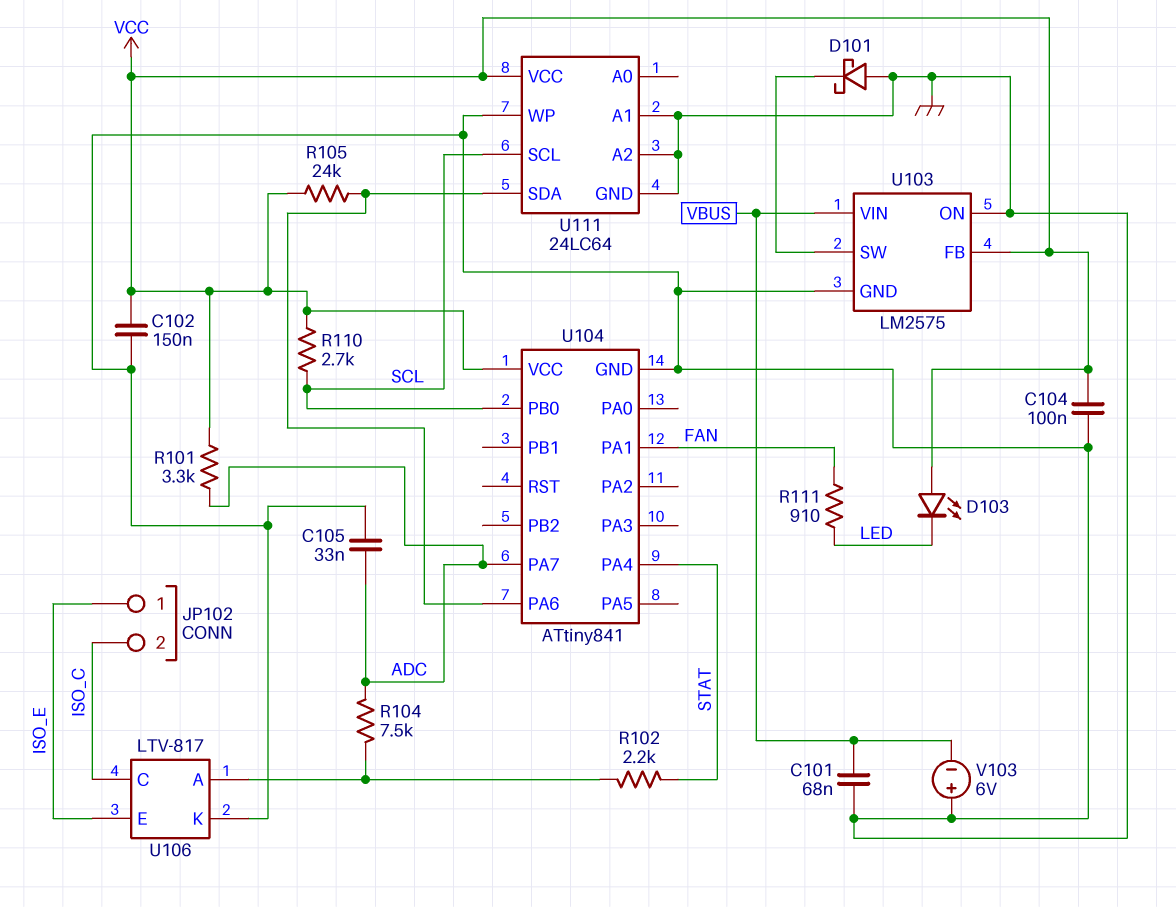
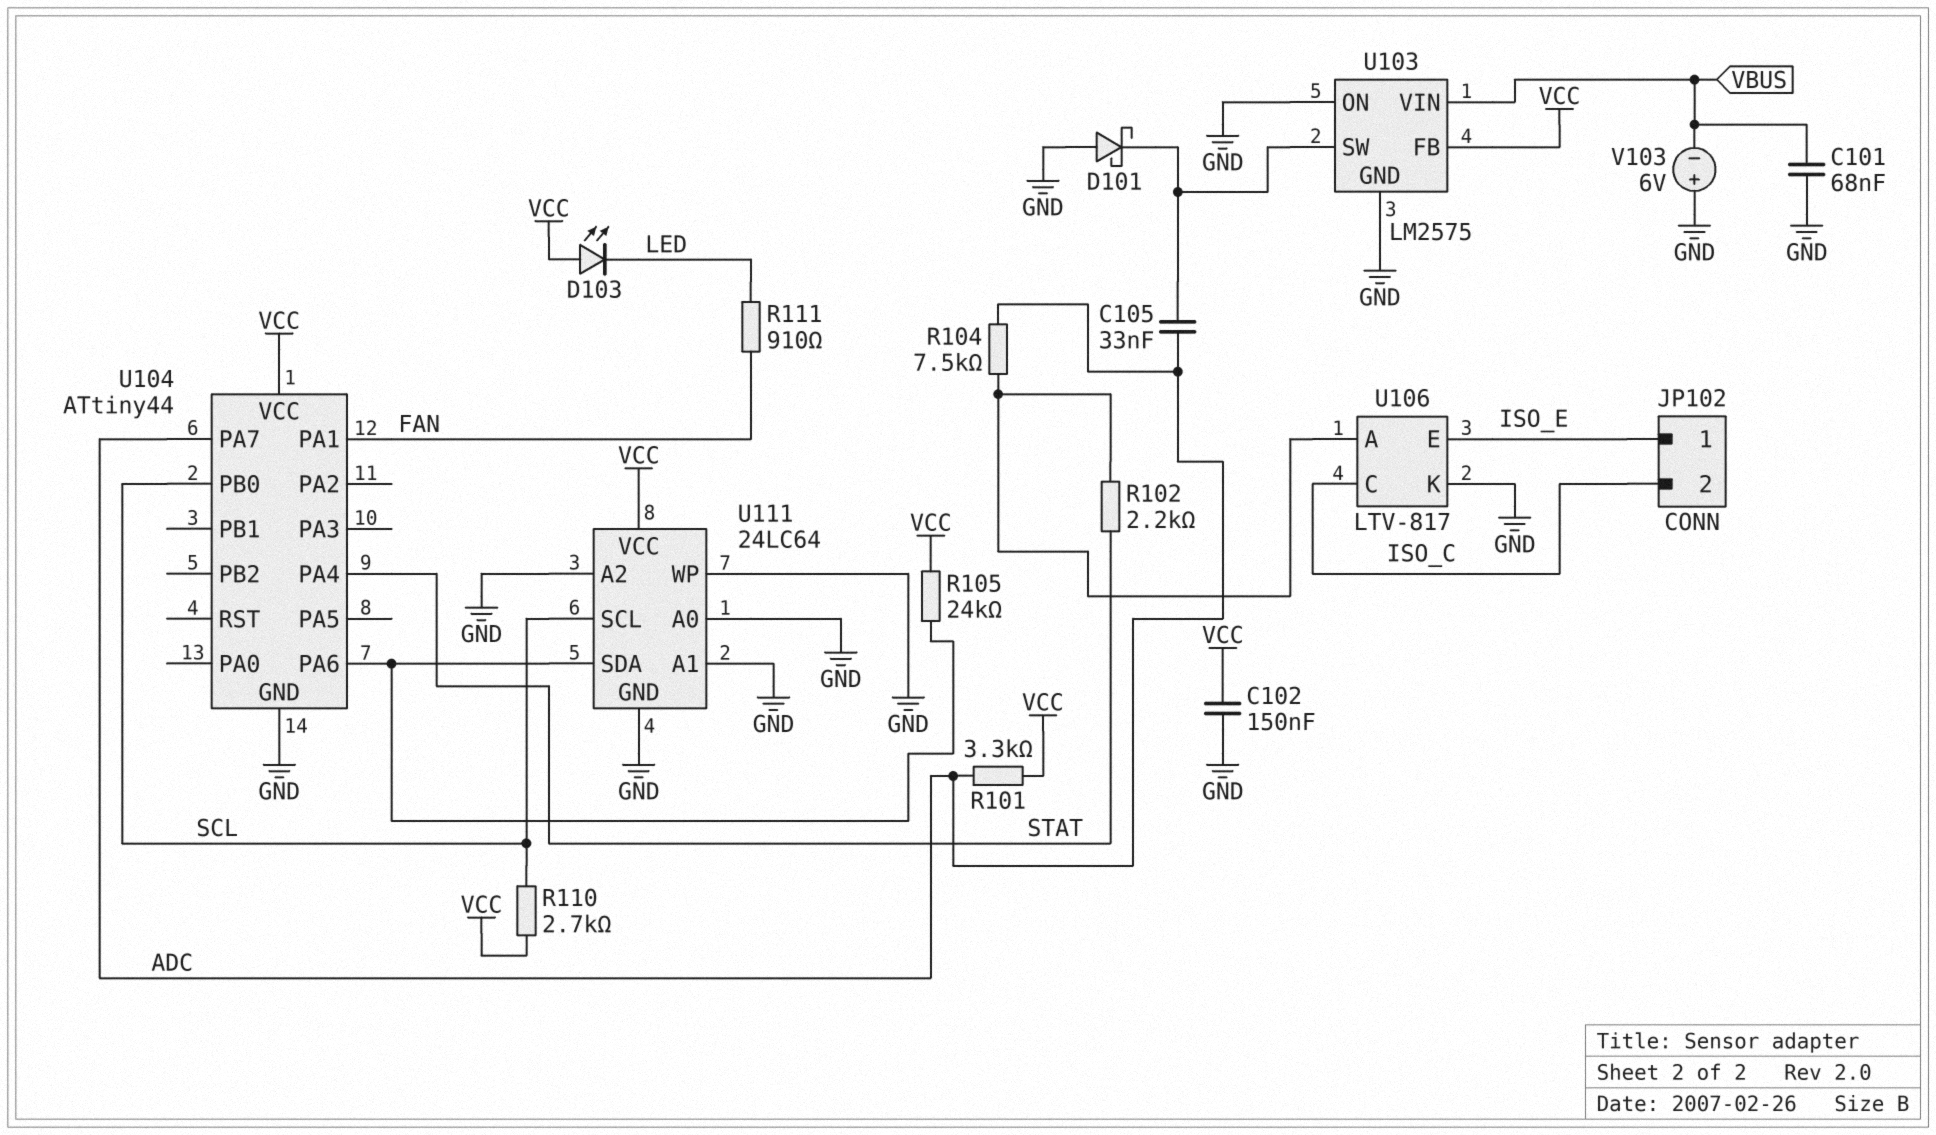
C104: 100nF (GND, VCC) -> none
C105: 33nF (ADC, GND) -> 33nF (ADC, U103/SW)
U104: ATtiny841 -> ATtiny44
U111 pin A0: none -> GND

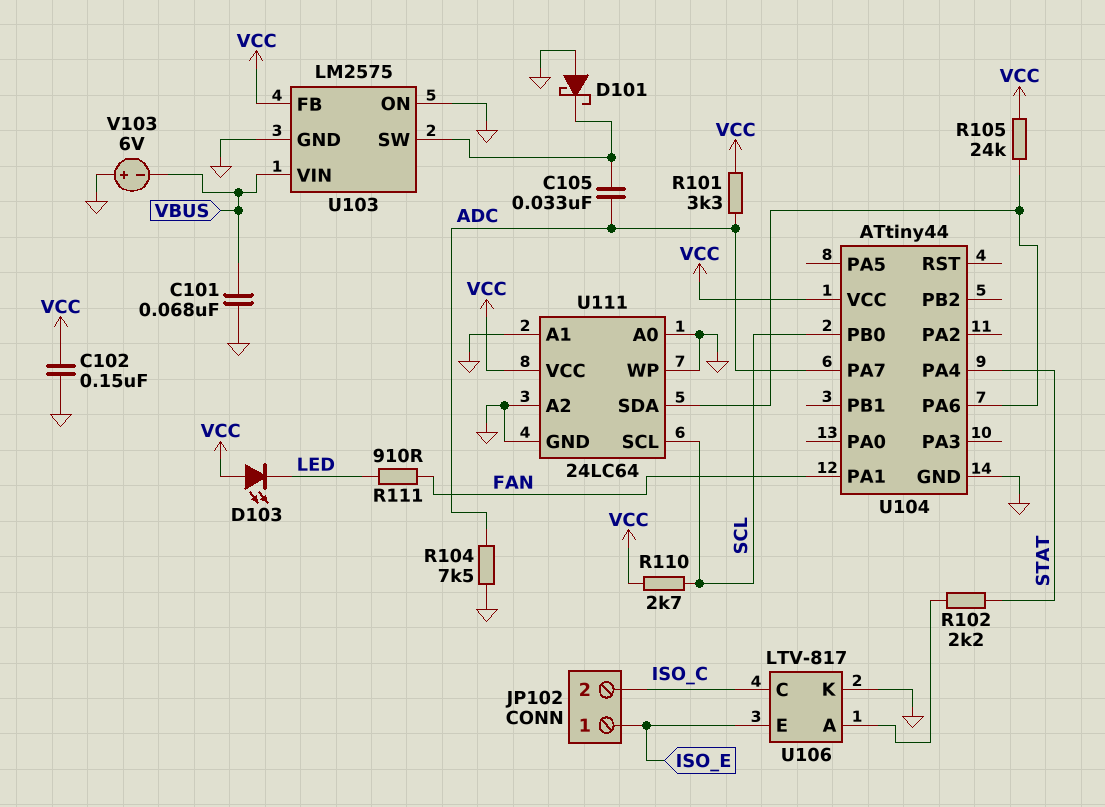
R104: 7.5k (ADC, U106/A) -> 7.5k (ADC, GND)

